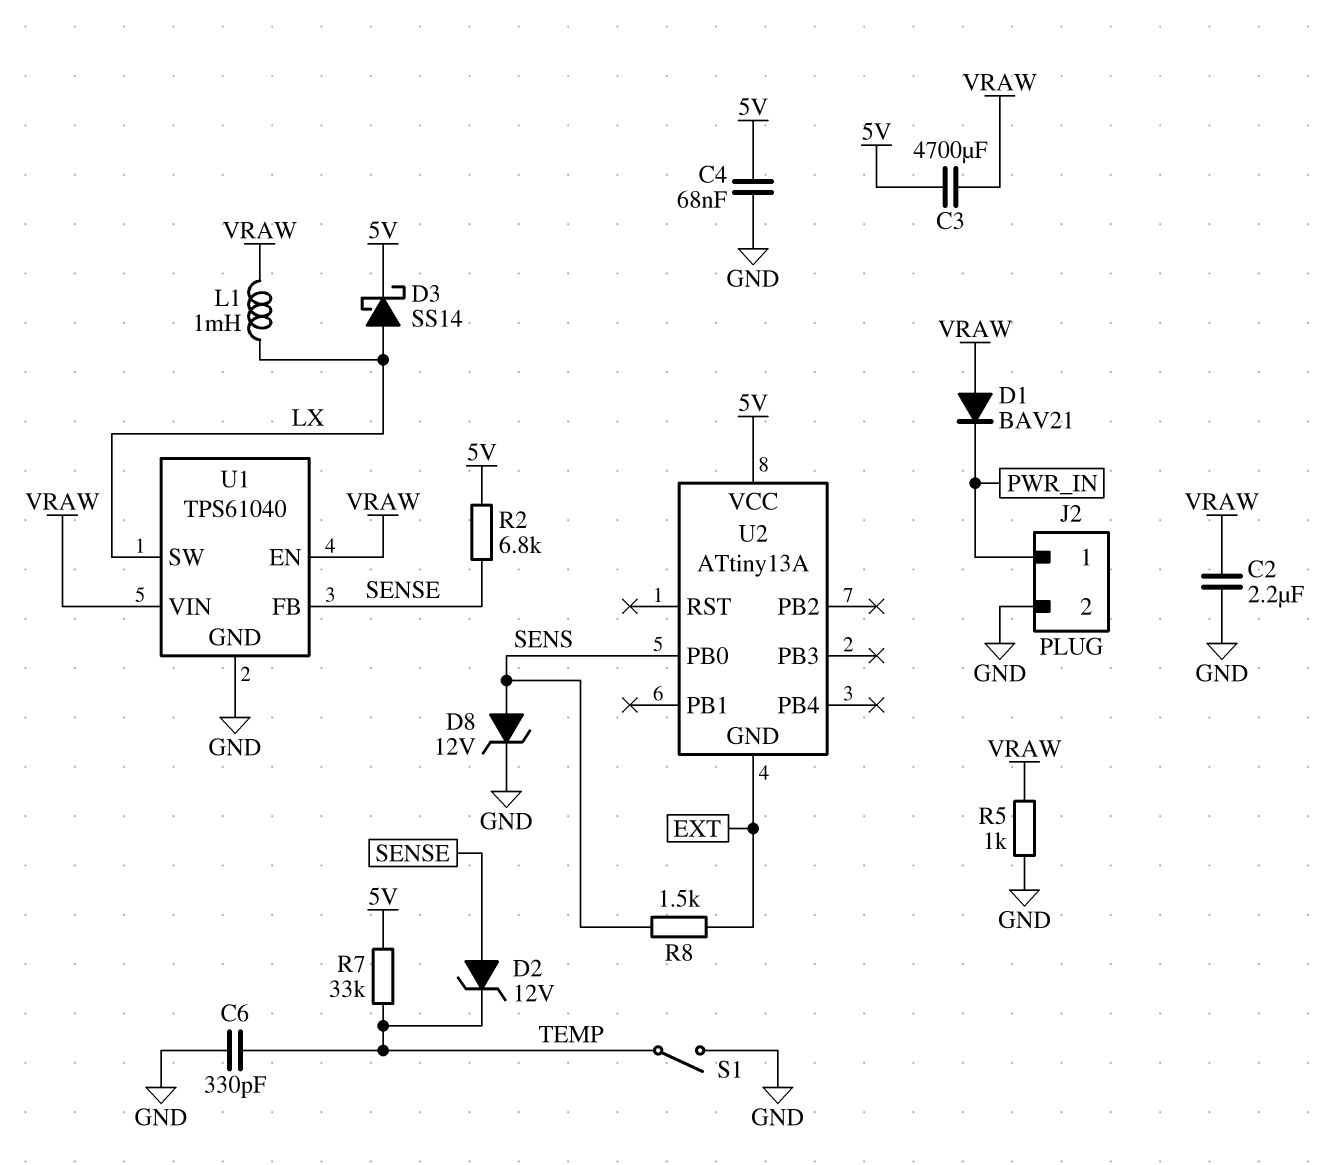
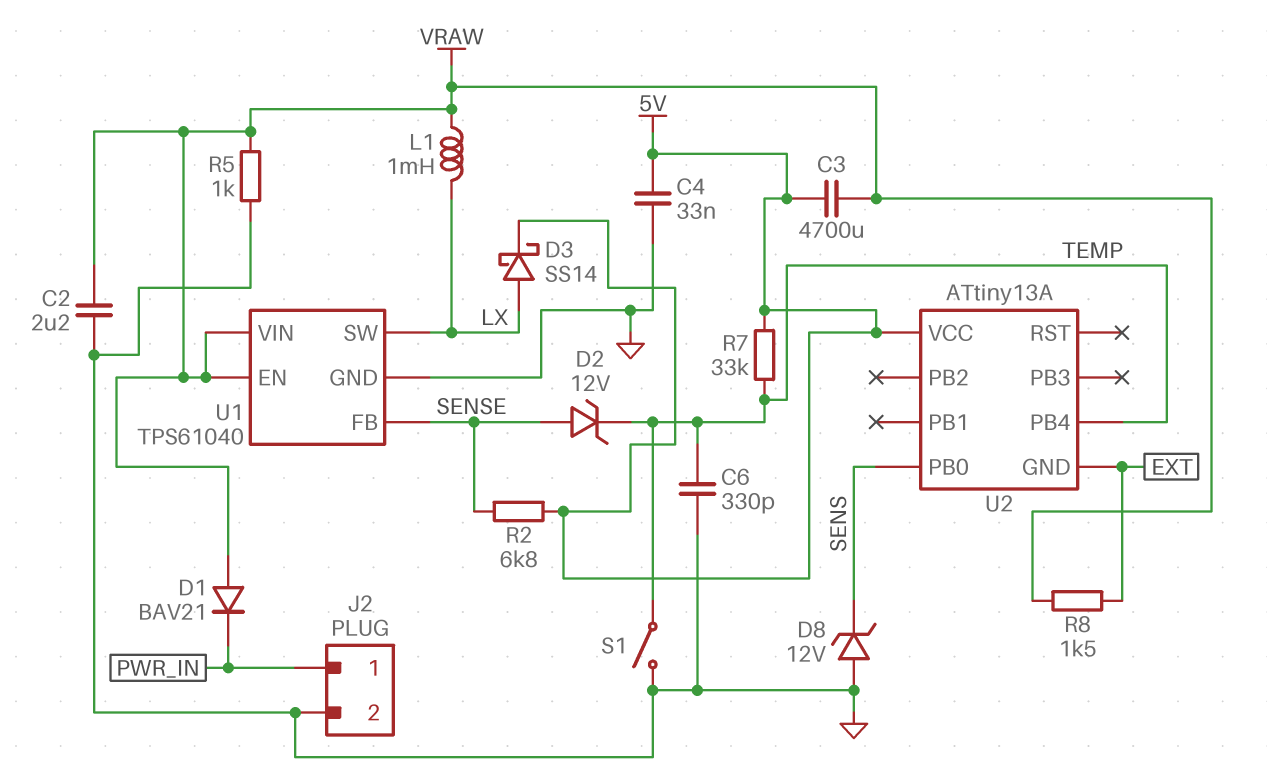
C4: 68nF (5V, GND) -> 33nF (5V, GND)
D8: zener 12V (A SENS, K GND) -> zener 12V (A GND, K SENS)
R8: 1.5k (EXT, SENS) -> 1.5k (EXT, VRAW)
U2 pin PB4: none -> TEMP

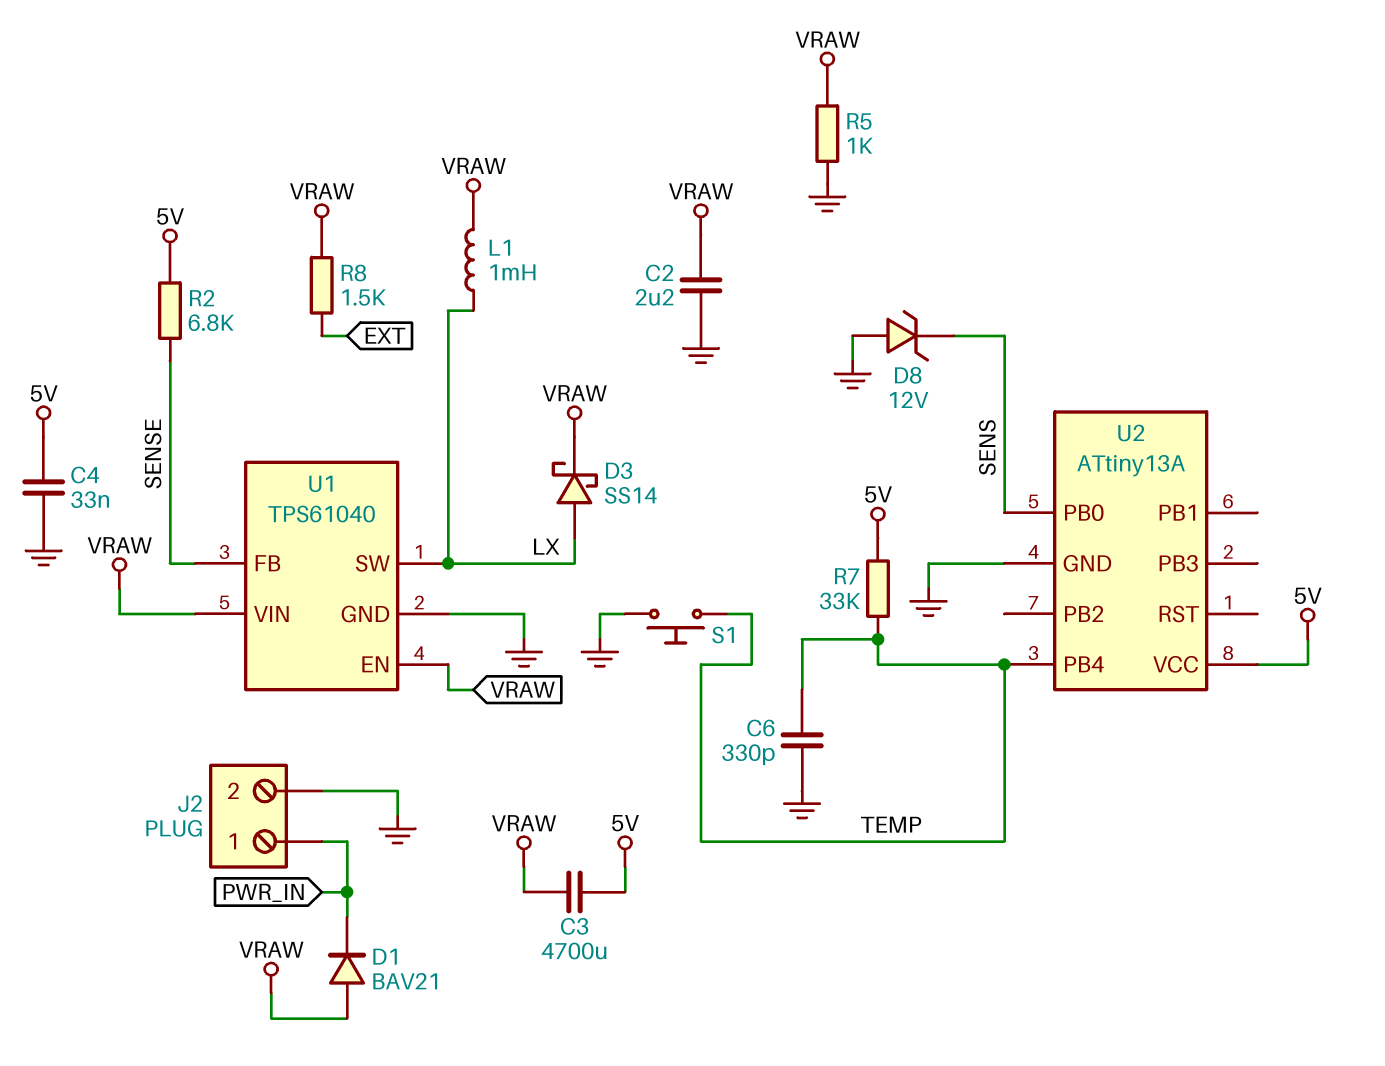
D2: zener 12V (A SENSE, K TEMP) -> none
D3: schottky SS14 (A LX, K 5V) -> schottky SS14 (A LX, K VRAW)
S1: switch (GND, TEMP) -> button (GND, TEMP)
U2 pin GND: EXT -> GND

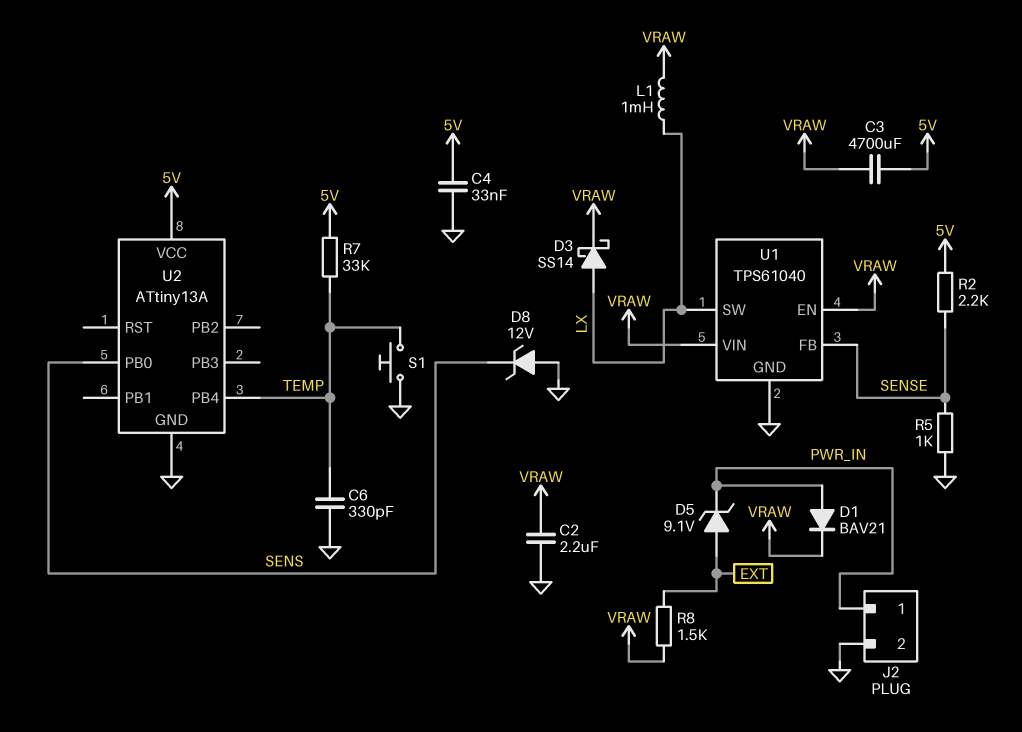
D1: diode BAV21 (A VRAW, K PWR_IN) -> diode BAV21 (A PWR_IN, K VRAW)
D5: none -> zener 9.1V (A EXT, K PWR_IN)
R2: 6.8k (5V, SENSE) -> 2.2k (5V, SENSE)
R5: 1k (GND, VRAW) -> 1k (GND, SENSE)

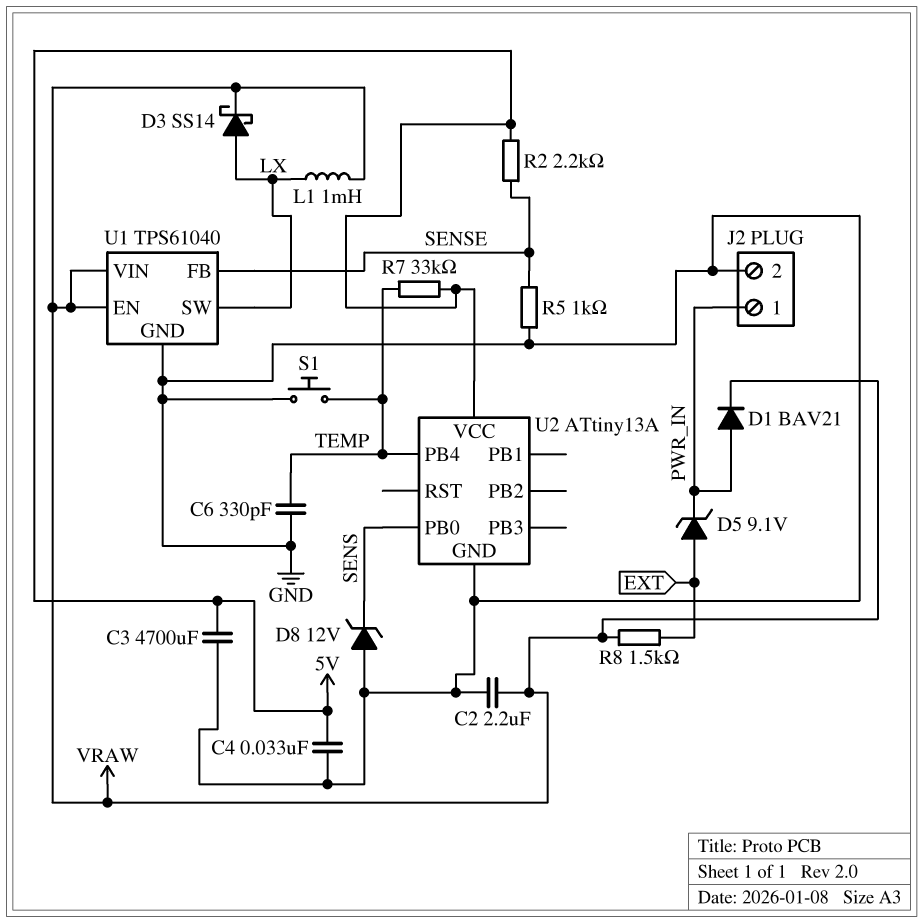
C3: 4700uF (5V, VRAW) -> 4700uF (5V, GND)

